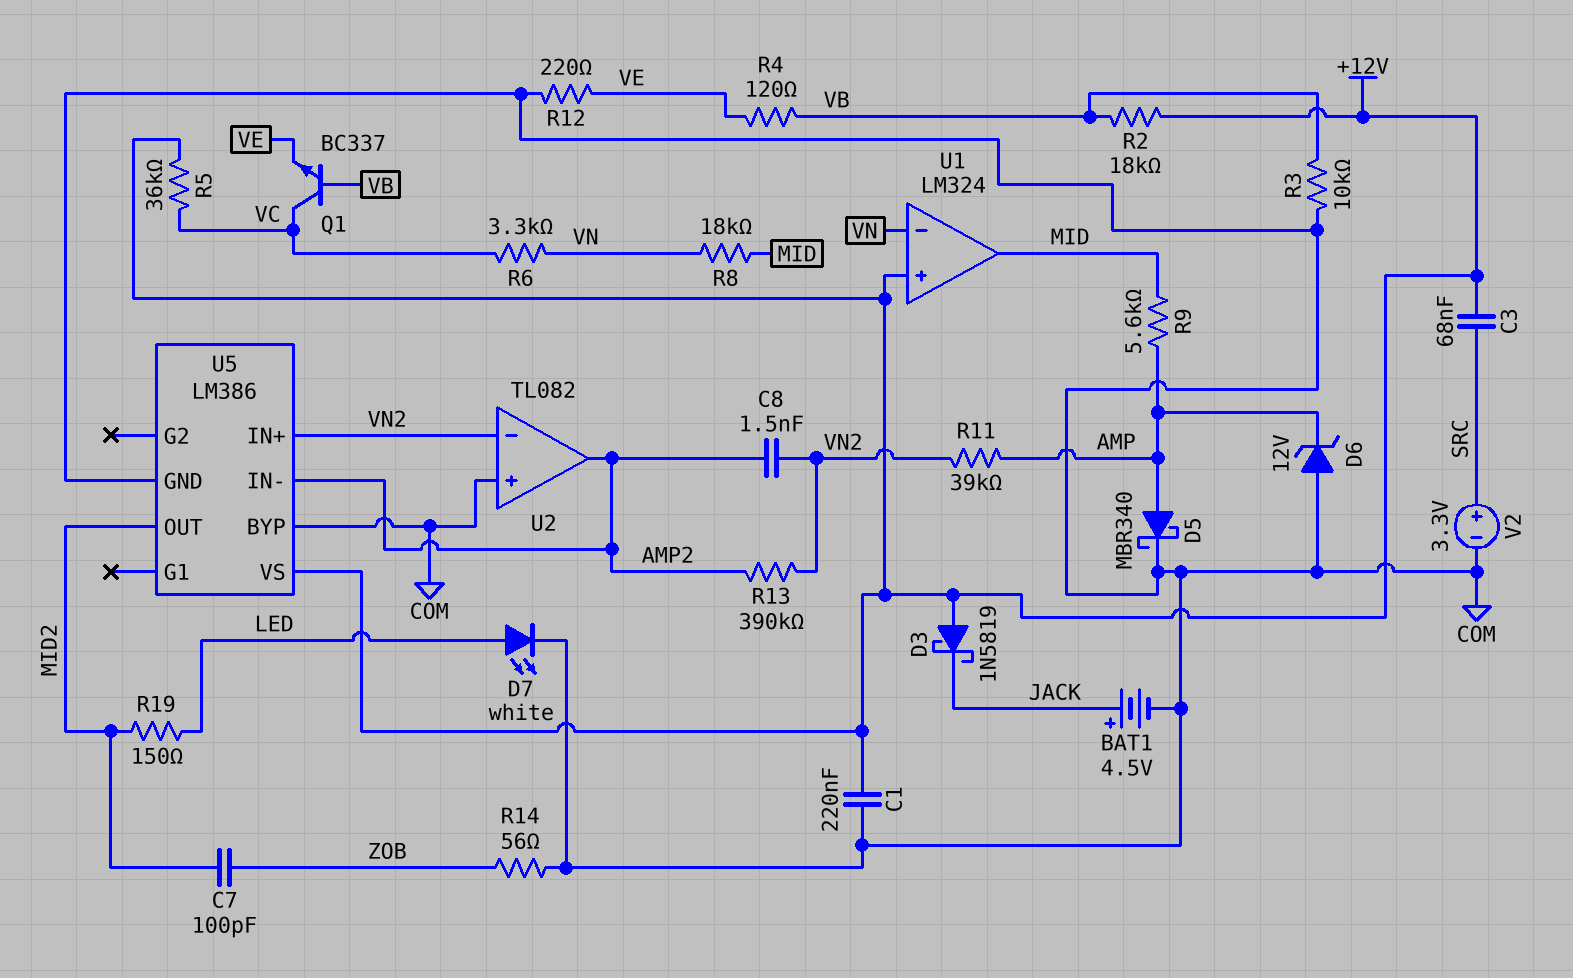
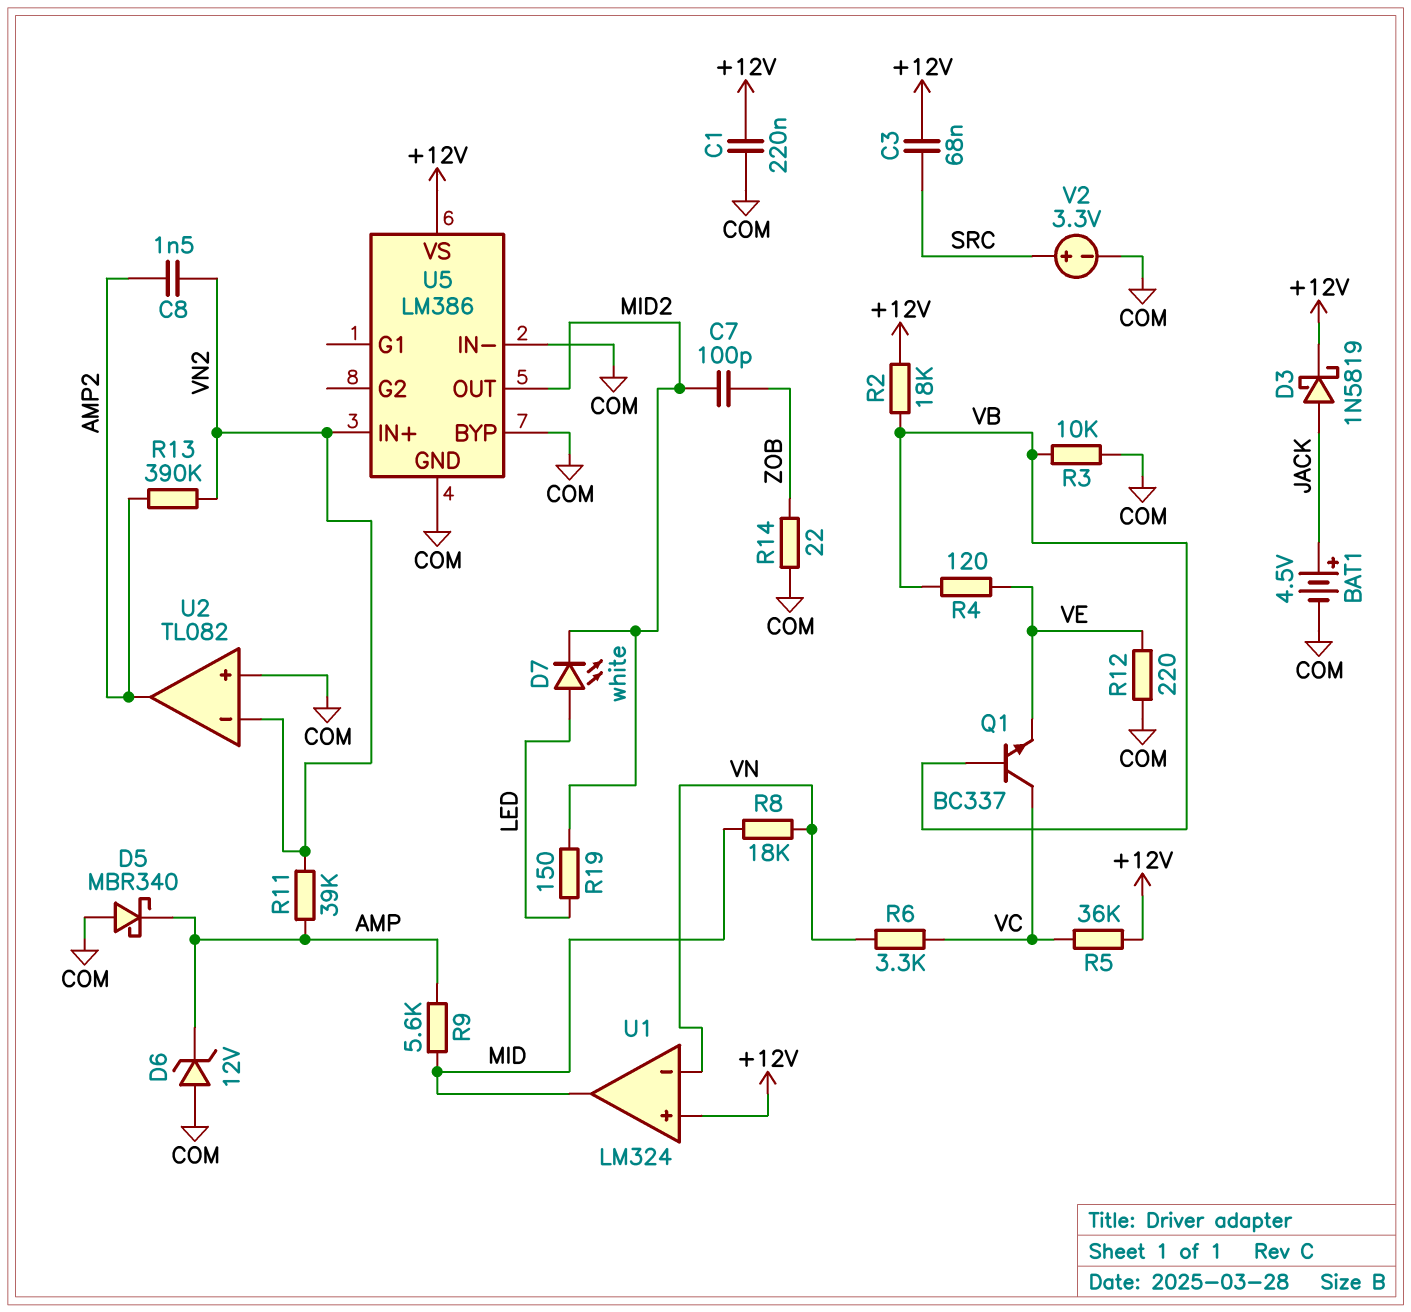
D3: schottky 1N5819 (A +12V, K JACK) -> schottky 1N5819 (A JACK, K +12V)
D5: schottky MBR340 (A AMP, K COM) -> schottky MBR340 (A COM, K AMP)
D7: LED white (A LED, K COM) -> LED white (A LED, K MID2)
R14: 56 (COM, ZOB) -> 22 (COM, ZOB)
U5 pin IN-: AMP2 -> COM

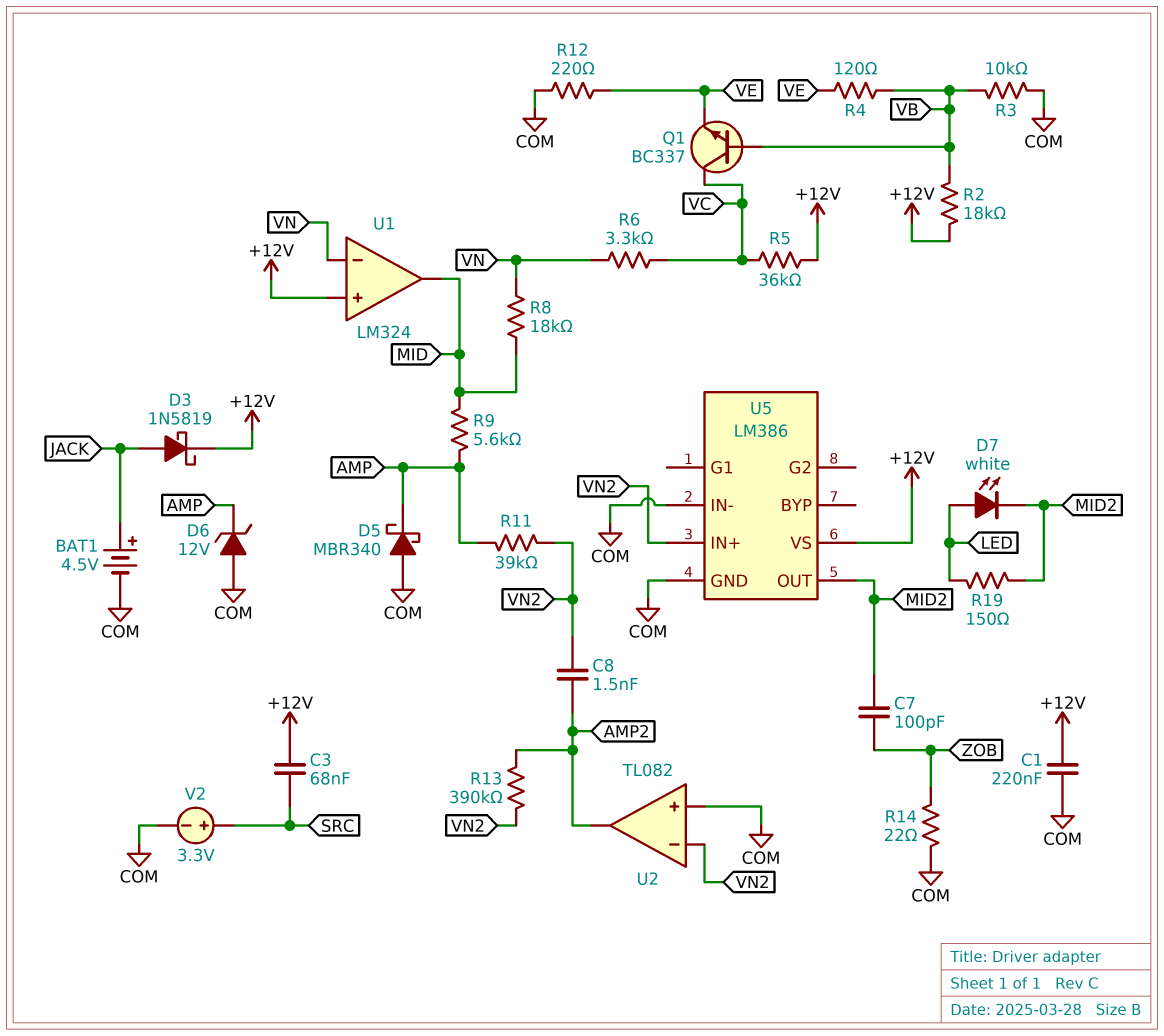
U5 pin BYP: COM -> none

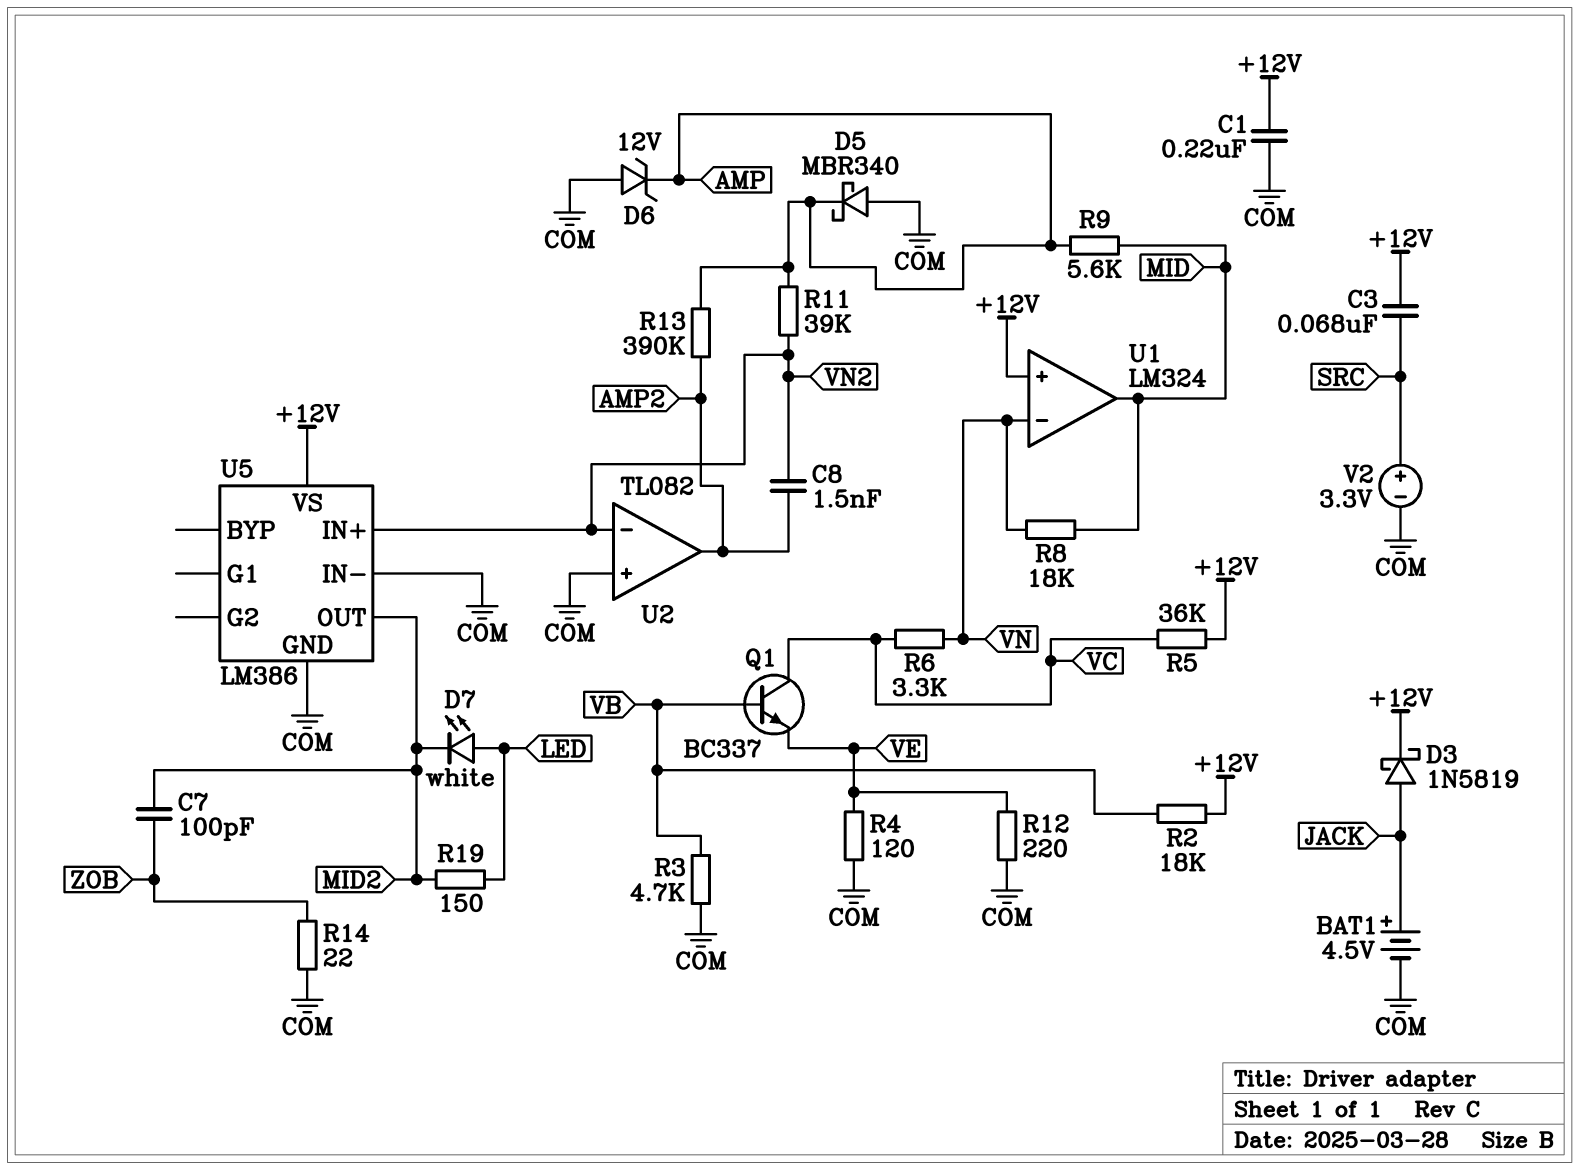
R3: 10k (COM, VB) -> 4.7k (COM, VB)
R4: 120 (VB, VE) -> 120 (COM, VE)
R13: 390k (AMP2, VN2) -> 390k (AMP, AMP2)

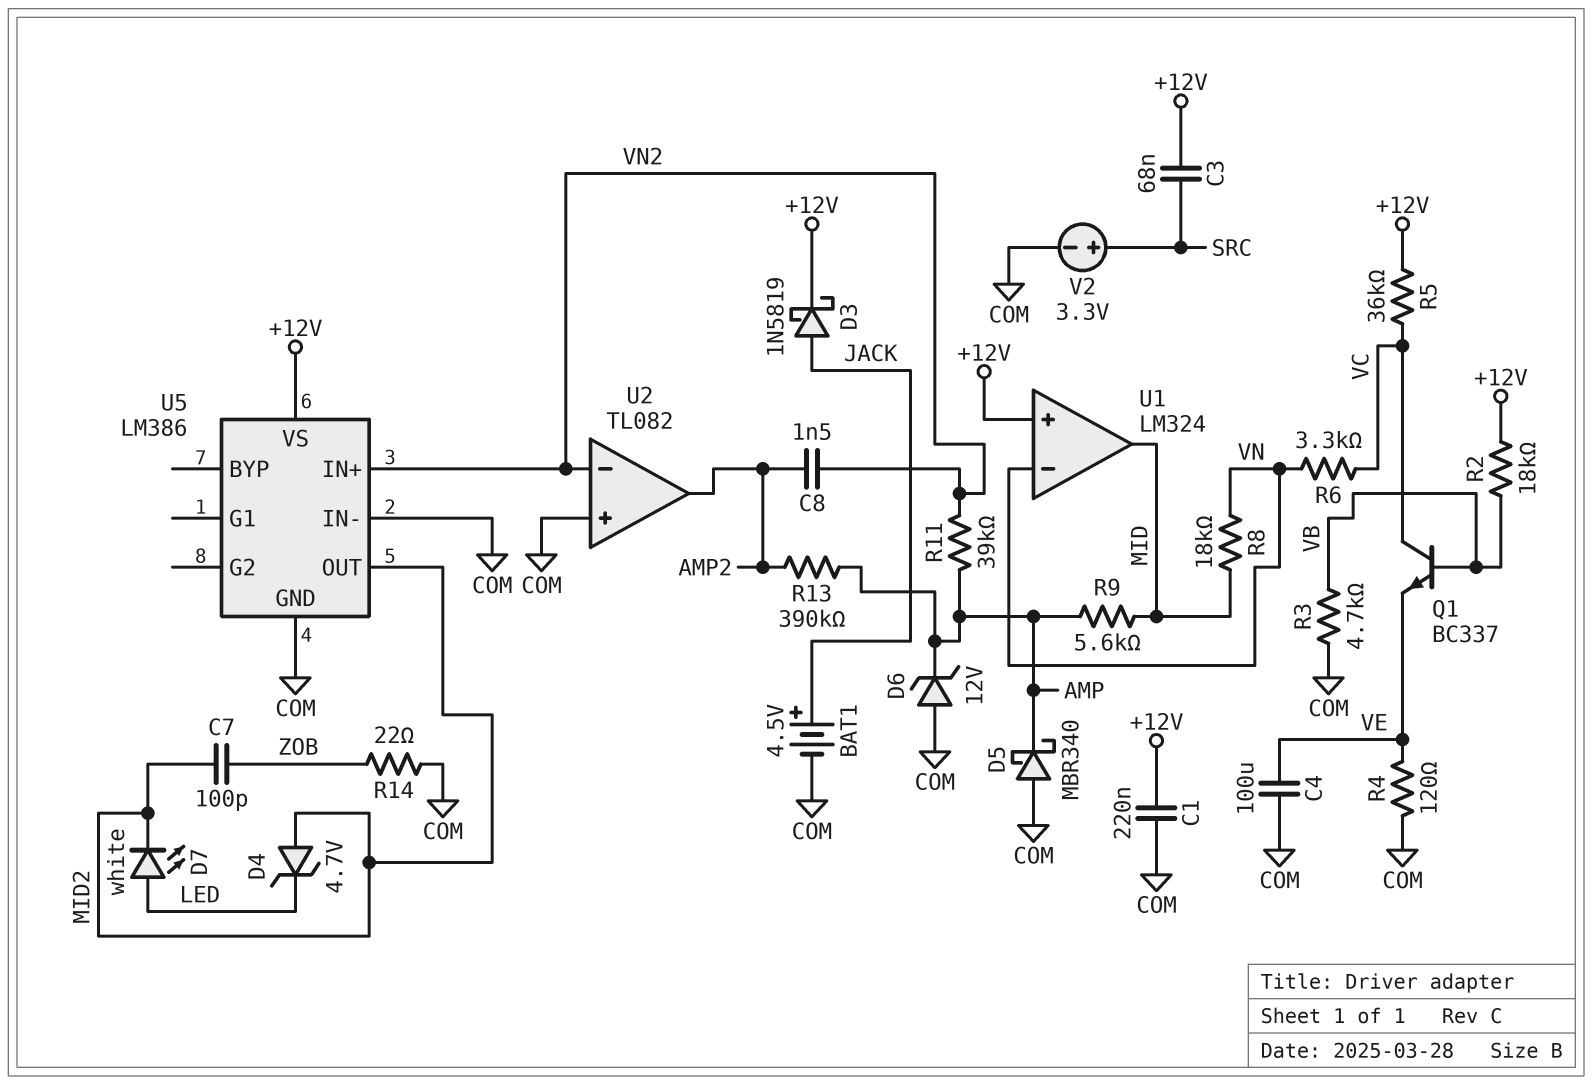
C4: none -> 100uF (COM, VE)
D4: none -> zener 4.7V (A MID2, K LED)
R12: 220 (COM, VE) -> none
R19: 150 (LED, MID2) -> none

